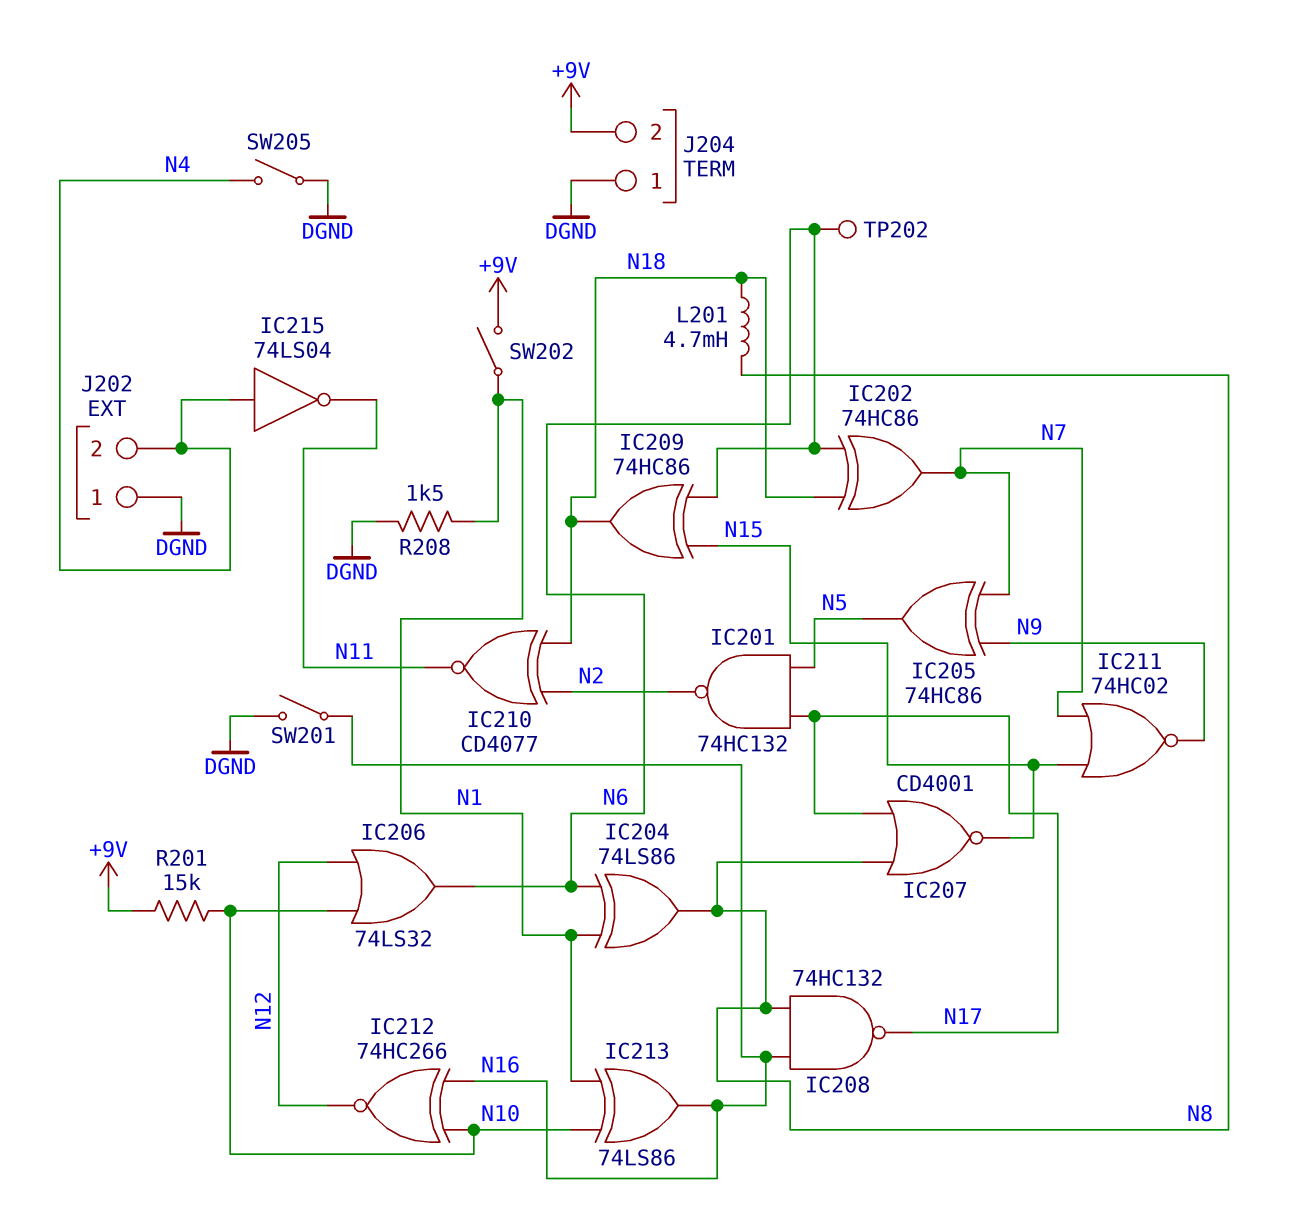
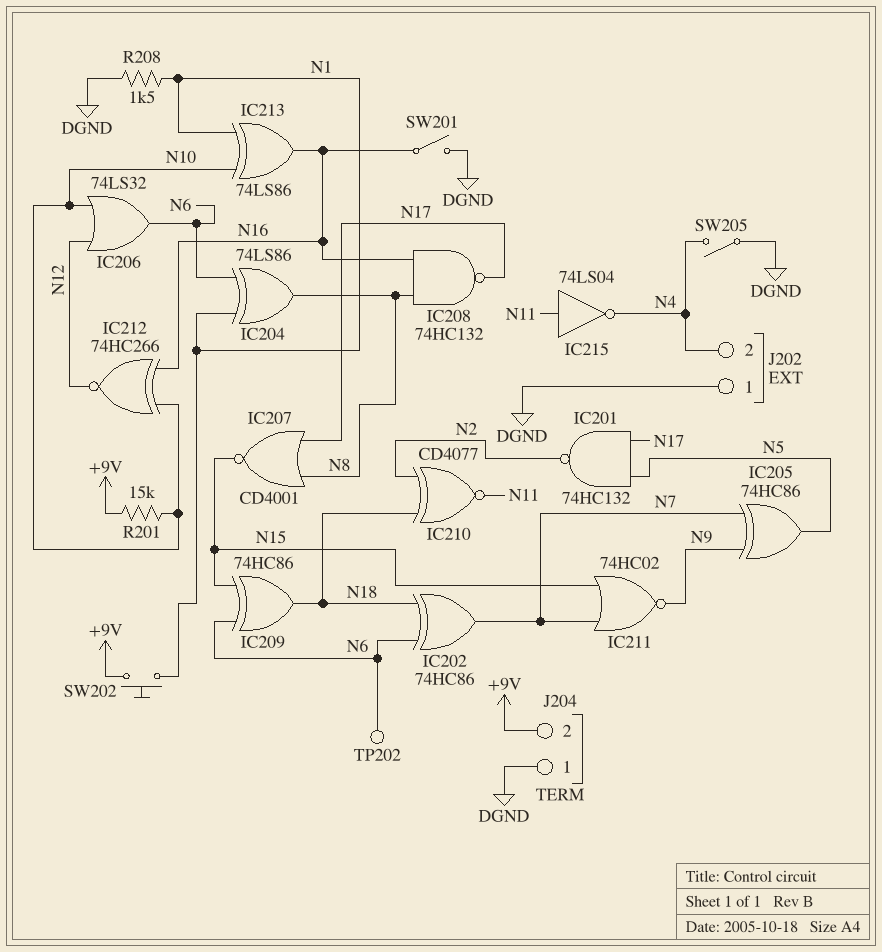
IC215: NOT 74LS04 (in N4, out N11) -> NOT 74LS04 (in N11, out N4)
L201: 4.7mH (N8, N18) -> none
SW202: switch (+9V, N1) -> button (+9V, N1)

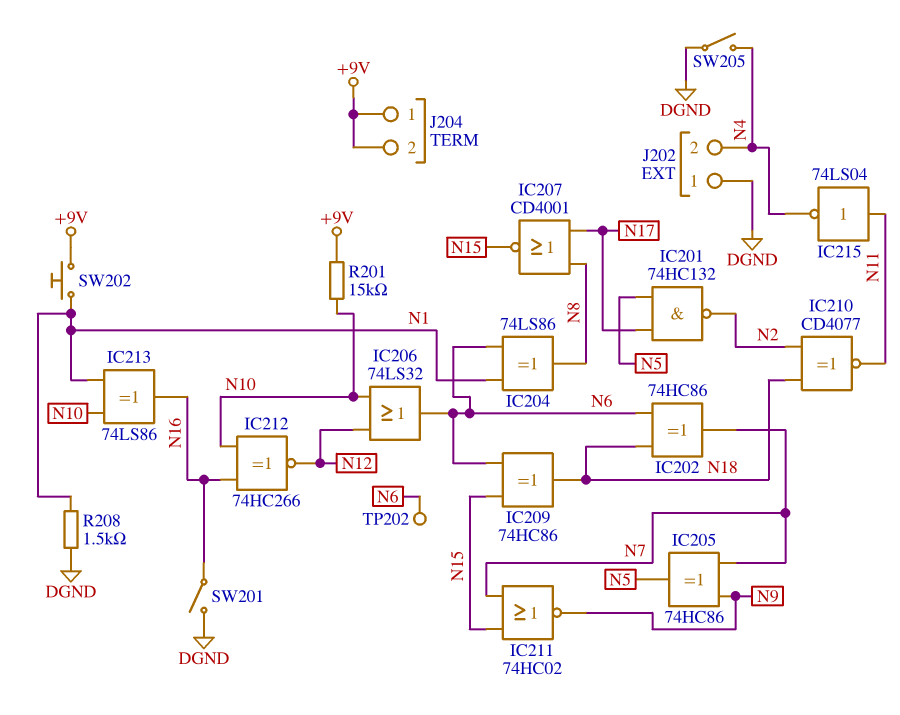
IC208: NAND 74HC132 (in N8, in N16, out N17) -> none
J204 pin 1: DGND -> +9V

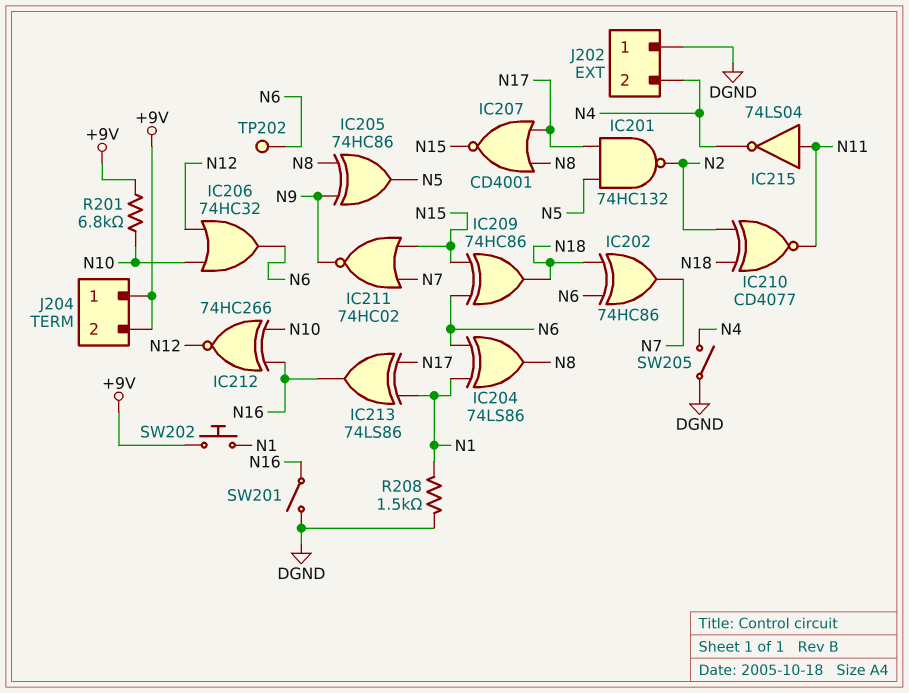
IC205: XOR 74HC86 (in N7, in N9, out N5) -> XOR 74HC86 (in N8, in N9, out N5)
IC206: OR 74LS32 (in N10, in N12, out N6) -> OR 74HC32 (in N10, in N12, out N6)
IC213: XOR 74LS86 (in N1, in N10, out N16) -> XOR 74LS86 (in N1, in N17, out N16)
R201: 15k (+9V, N10) -> 6.8k (+9V, N10)

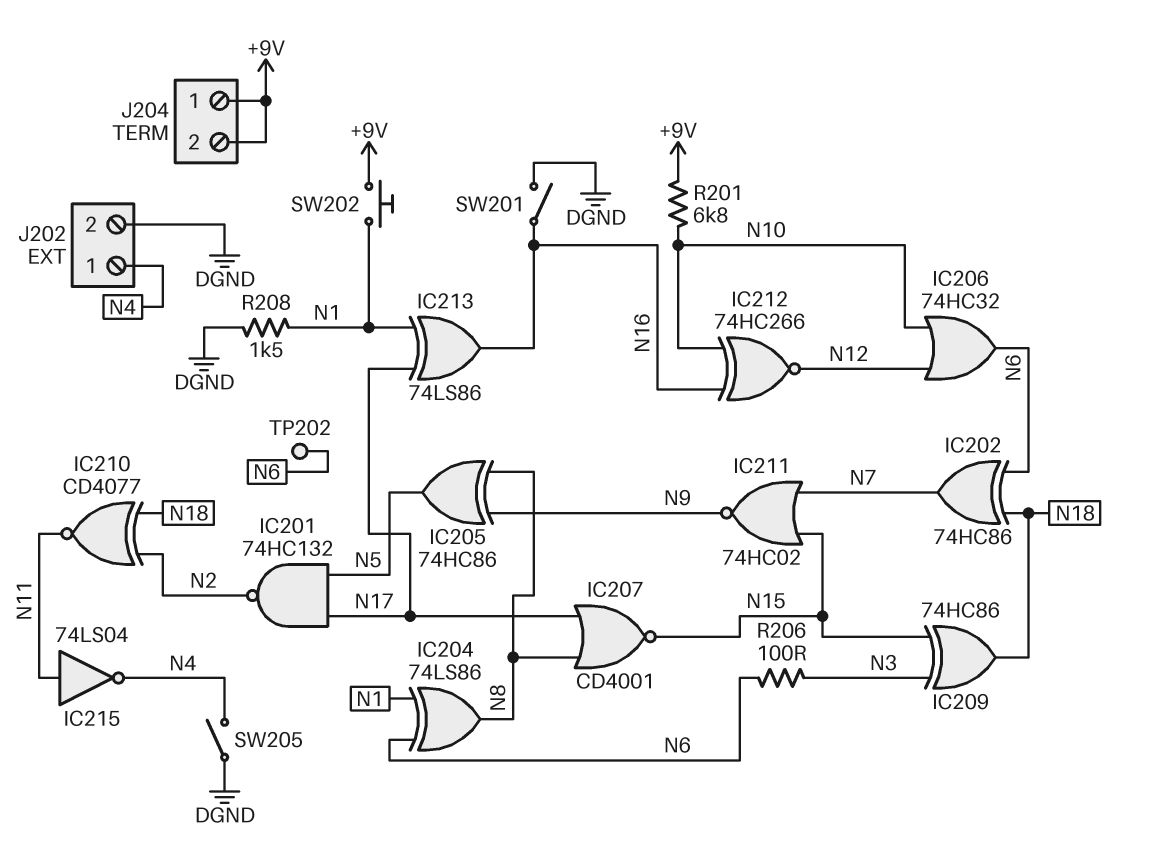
IC209: XOR 74HC86 (in N6, in N15, out N18) -> XOR 74HC86 (in N3, in N15, out N18)
J202 pin 1: DGND -> N4
J202 pin 2: N4 -> DGND
R206: none -> 100 (N3, N6)

